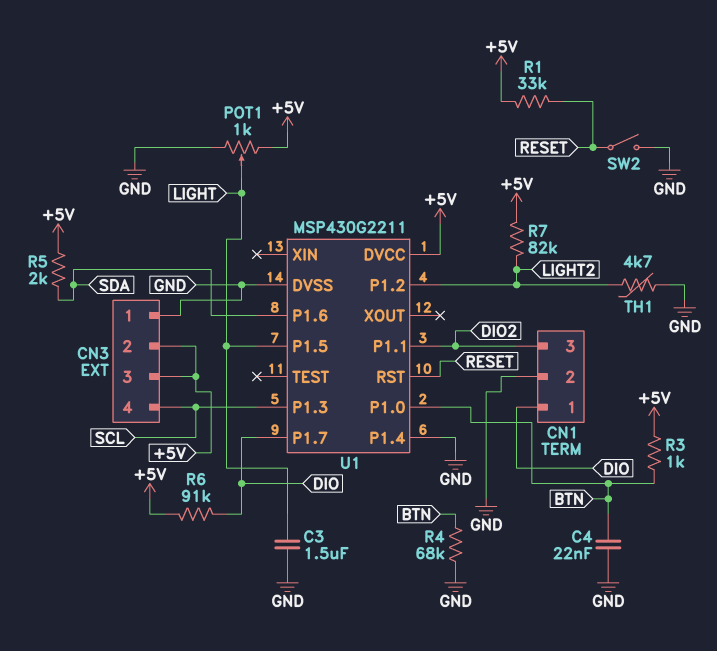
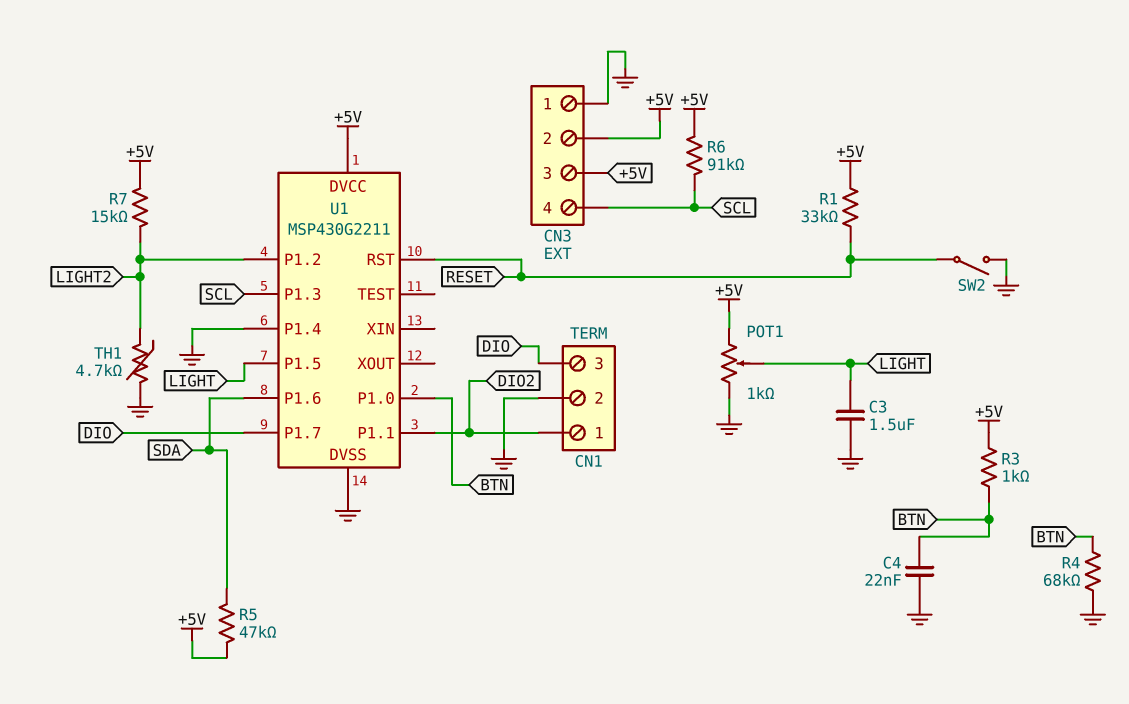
CN1 pin 1: DIO -> DIO2
CN1 pin 3: DIO2 -> DIO
R5: 2k (+5V, SDA) -> 47k (+5V, SDA)
R6: 91k (+5V, DIO) -> 91k (+5V, SCL)
R7: 82k (+5V, LIGHT2) -> 15k (+5V, LIGHT2)

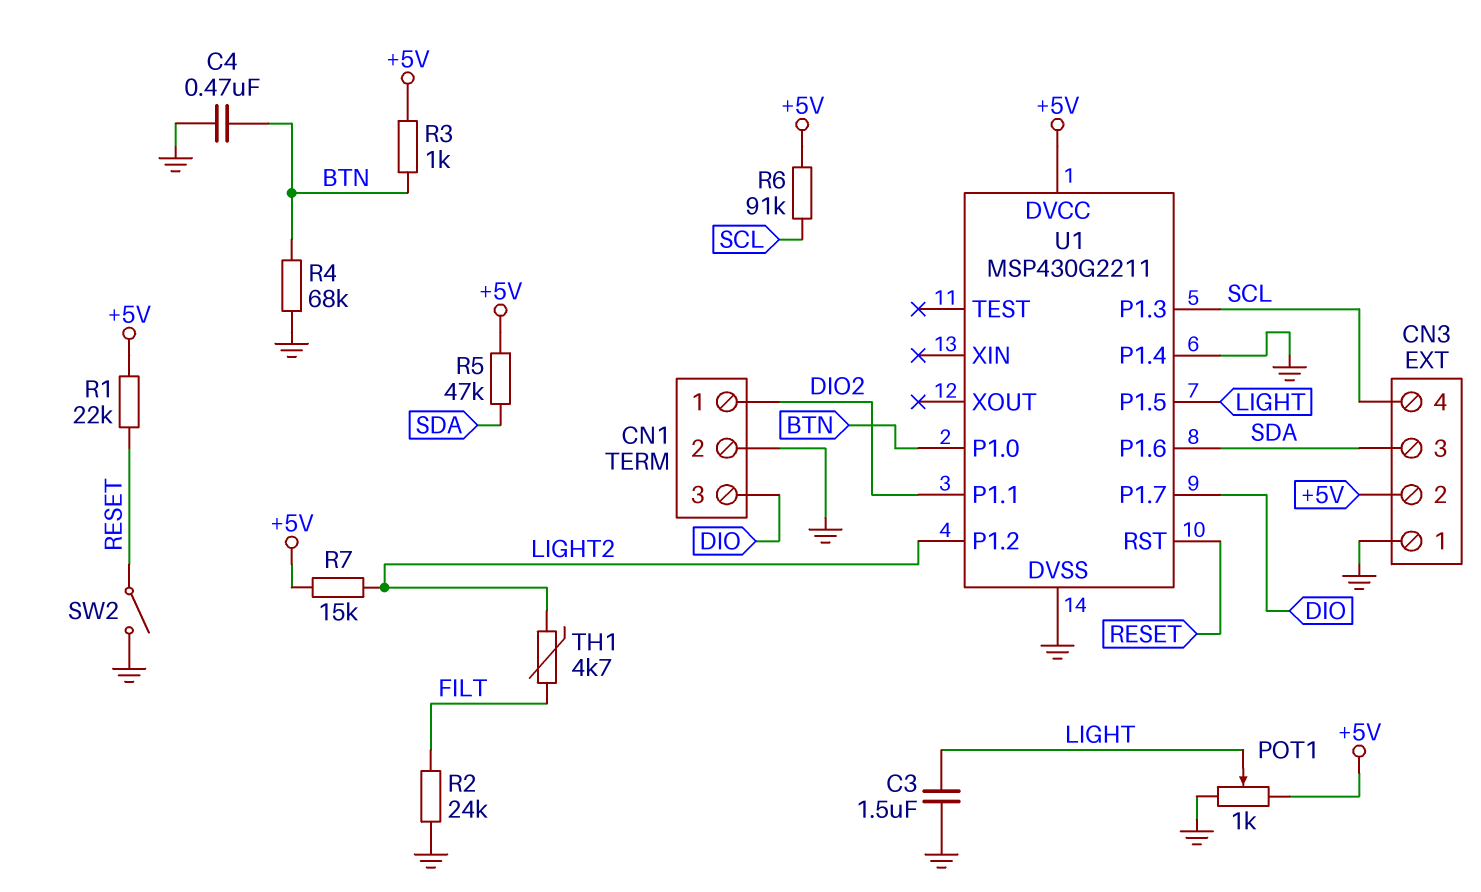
C4: 22nF (BTN, GND) -> 470nF (BTN, GND)
CN3 pin 3: +5V -> SDA
R1: 33k (+5V, RESET) -> 22k (+5V, RESET)
R2: none -> 24k (FILT, GND)
TH1: 4.7k (GND, LIGHT2) -> 4.7k (FILT, LIGHT2)

